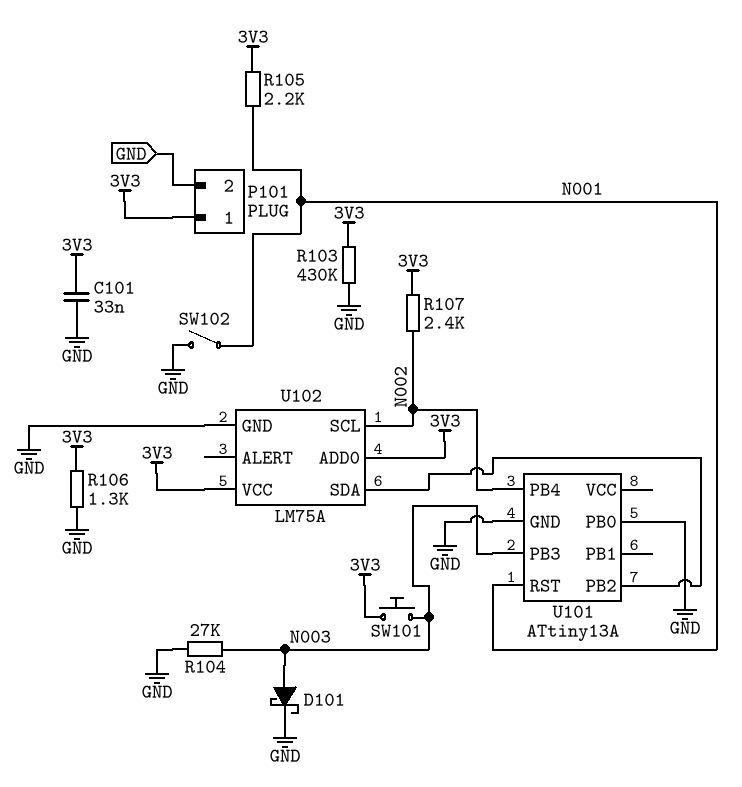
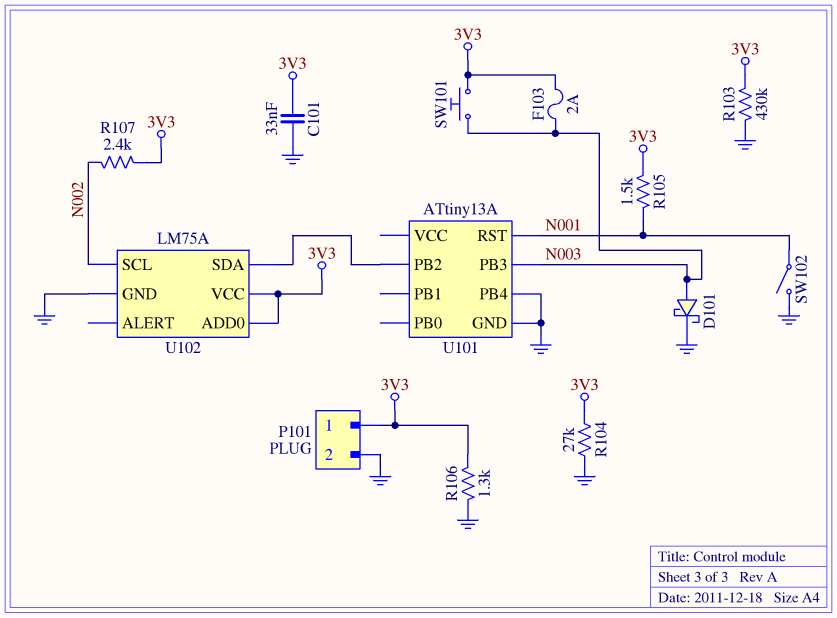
F103: none -> 2A (3V3, N003)
R104: 27k (GND, N003) -> 27k (3V3, GND)
R105: 2.2k (3V3, N001) -> 1.5k (3V3, N001)
U101 pin PB0: GND -> none
U101 pin PB4: N002 -> GND

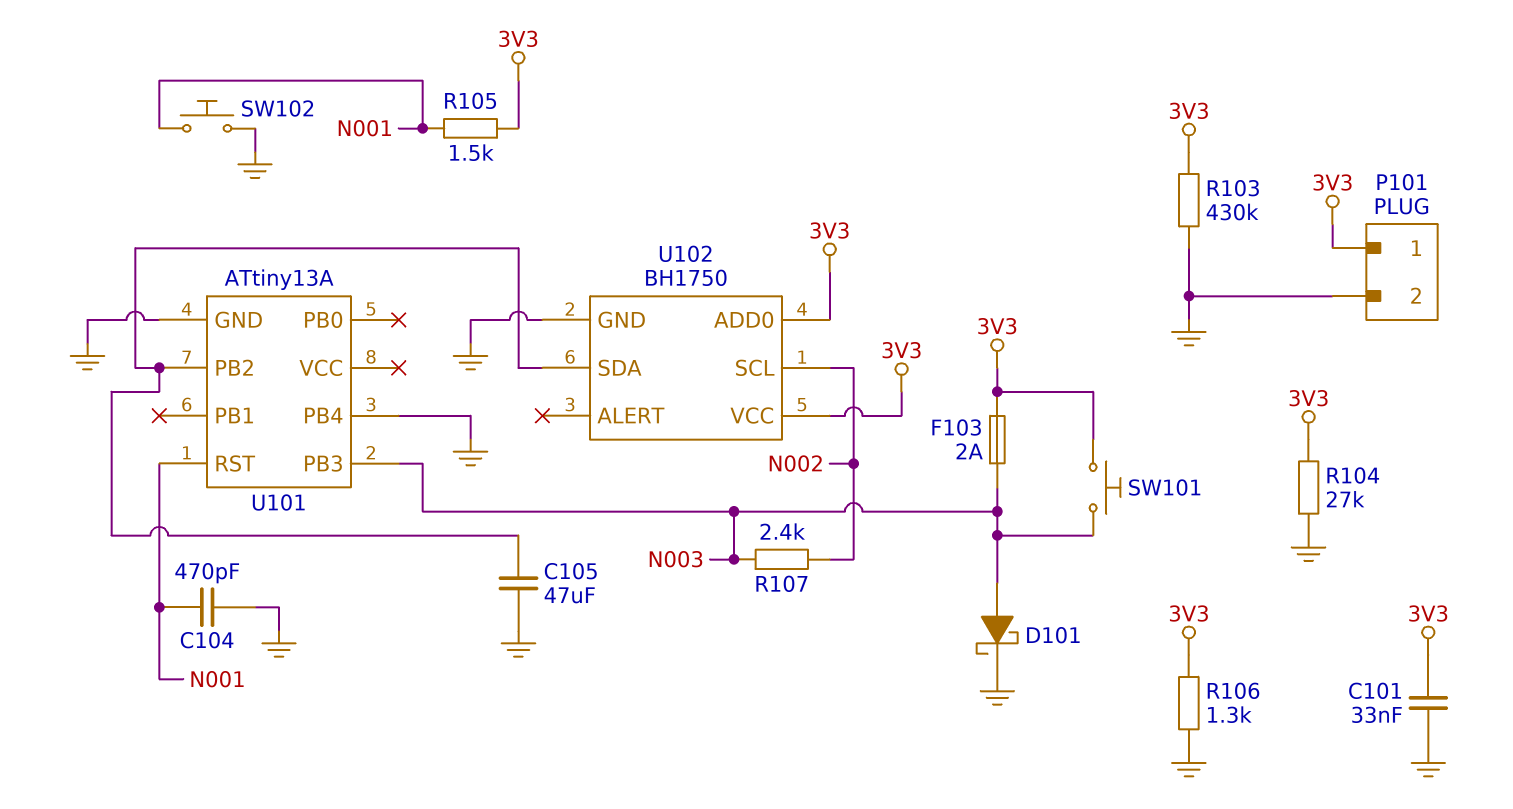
C104: none -> 470pF (GND, N001)
C105: none -> 47uF (GND, U101/PB2)
R107: 2.4k (3V3, N002) -> 2.4k (N002, N003)
SW102: switch (GND, N001) -> button (GND, N001)
U102: LM75A -> BH1750

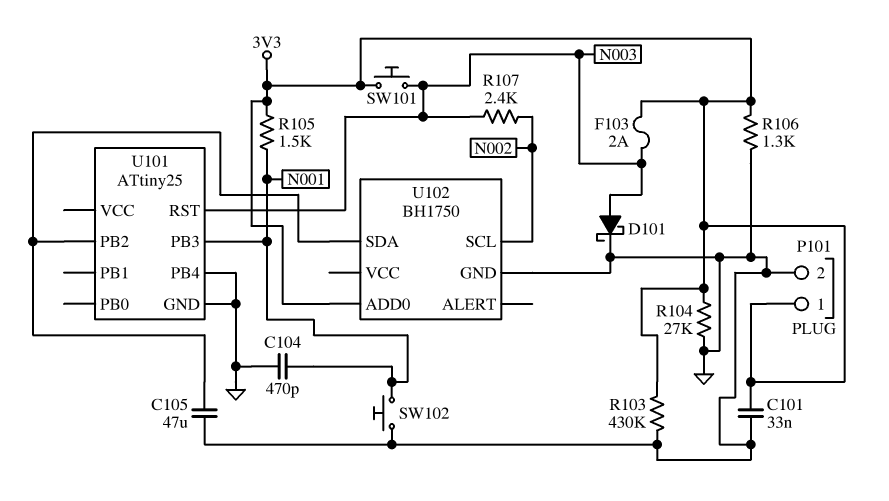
U101: ATtiny13A -> ATtiny25
U101 pin PB3: N003 -> N001
U101 pin RST: N001 -> N003
U102 pin VCC: 3V3 -> none

